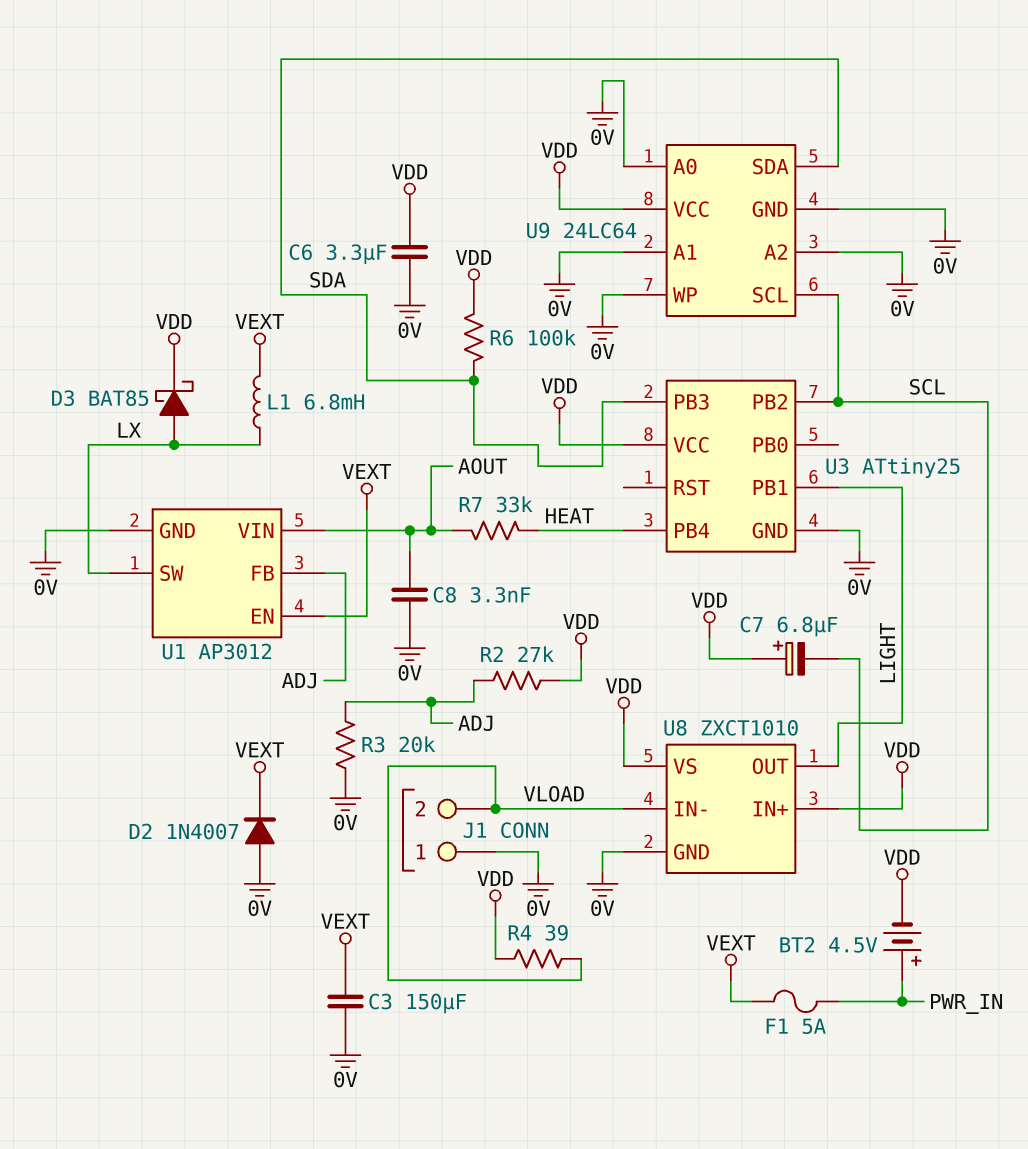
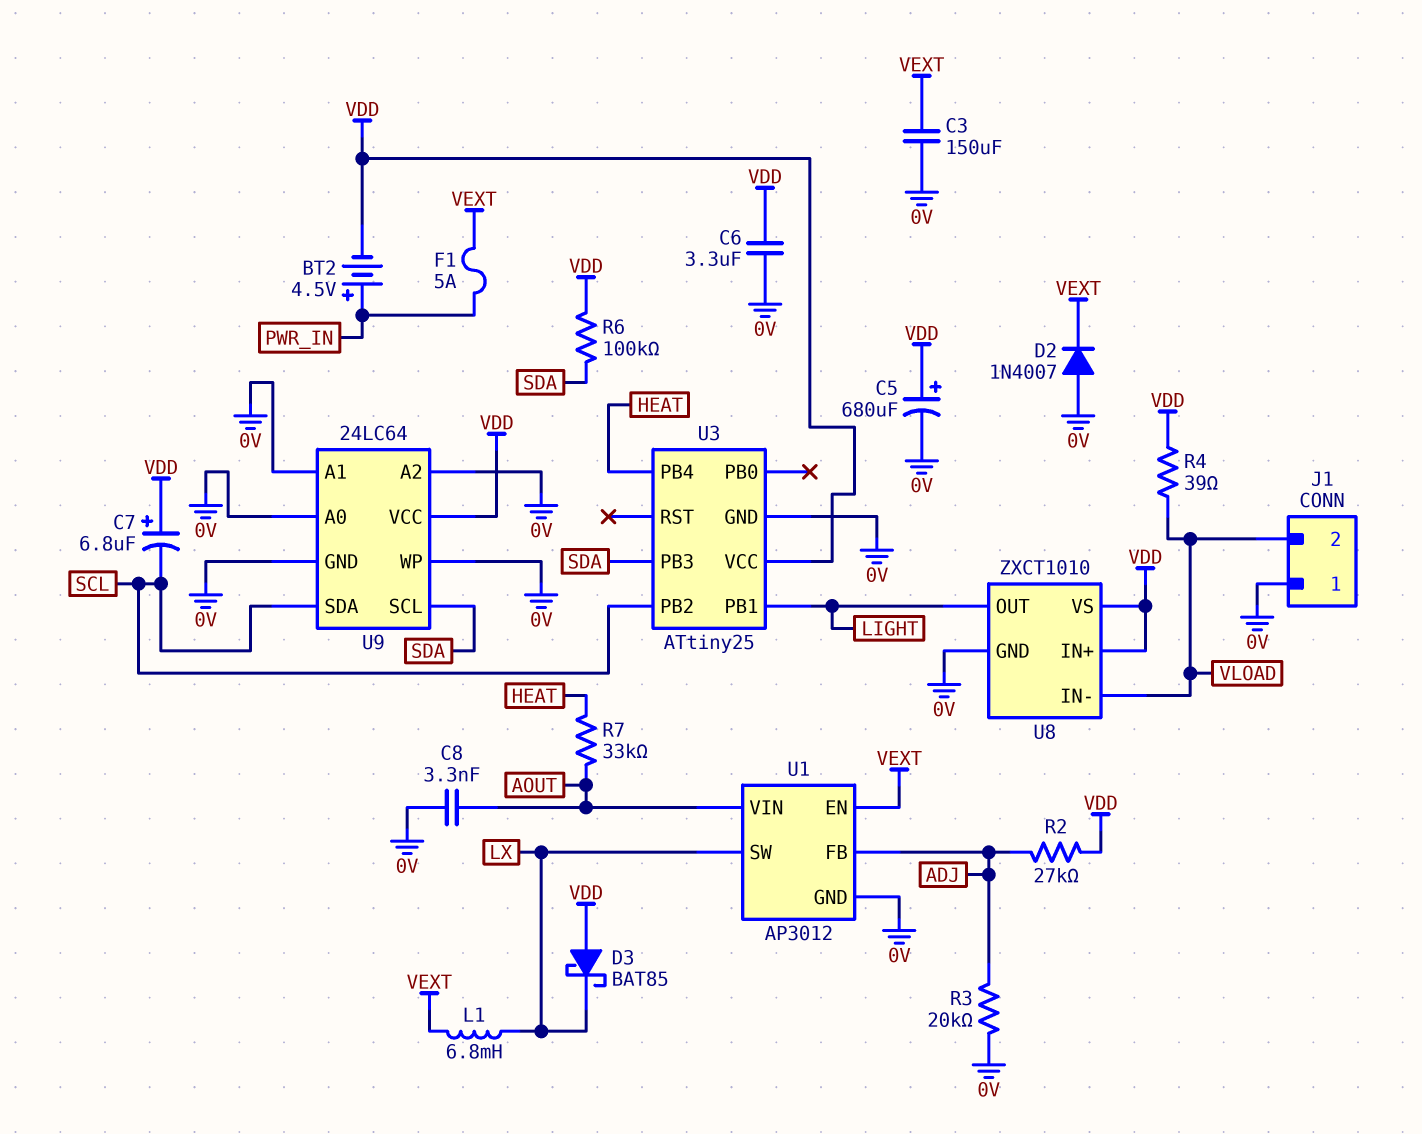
C5: none -> 680uF (plus VDD, minus 0V)
D3: schottky BAT85 (A LX, K VDD) -> schottky BAT85 (A VDD, K LX)
U9 pin SCL: SCL -> SDA
U9 pin SDA: SDA -> SCL

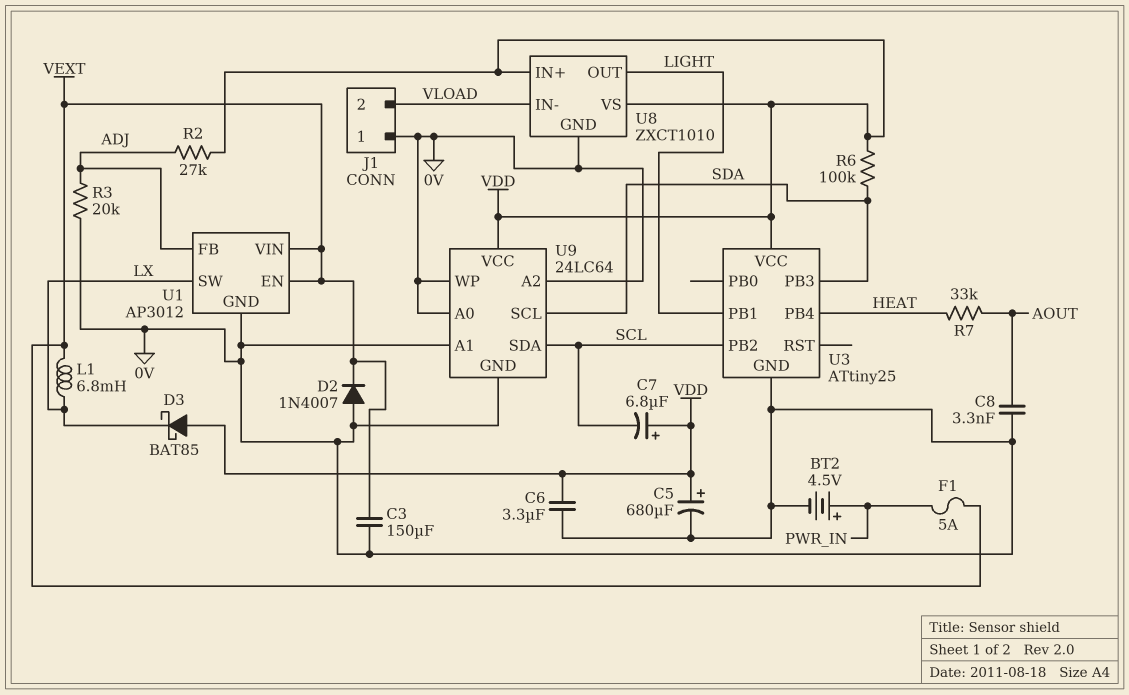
BT2: 4.5V (plus PWR_IN, minus VDD) -> 4.5V (plus PWR_IN, minus 0V)
R4: 39 (VDD, VLOAD) -> none
U1 pin VIN: AOUT -> VEXT

